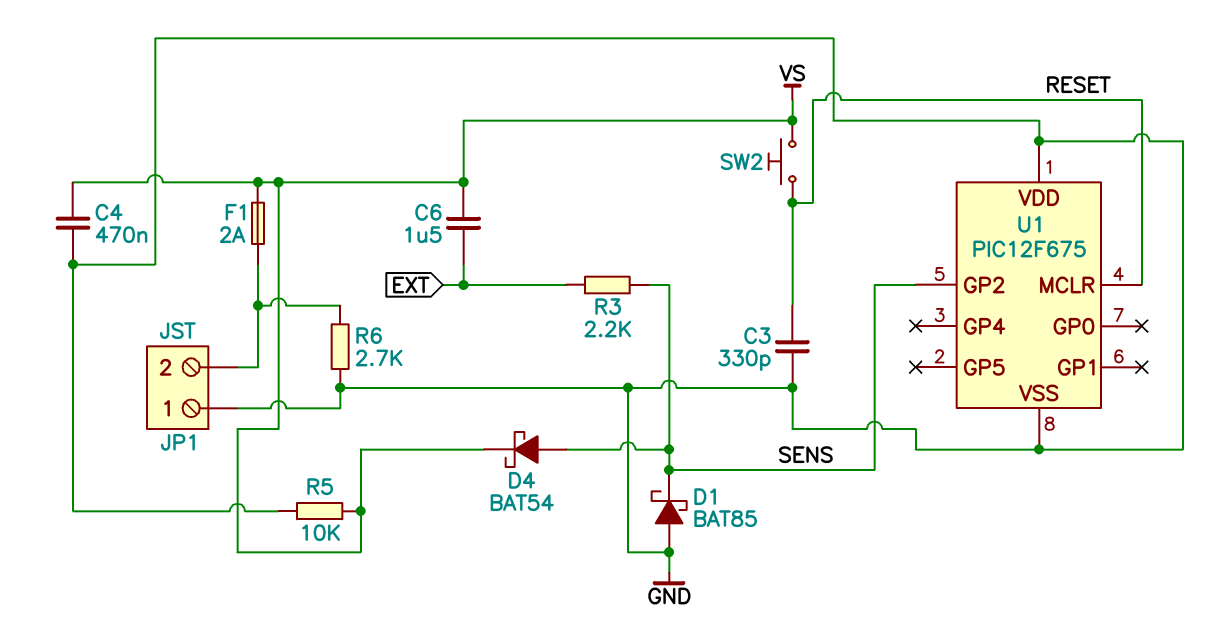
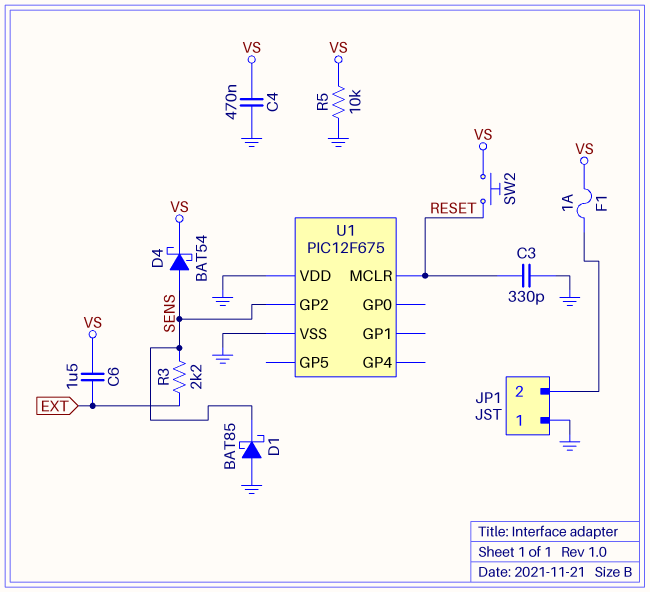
F1: 2A (JP1/2, VS) -> 1A (JP1/2, VS)
R6: 2.7k (GND, JP1/2) -> none

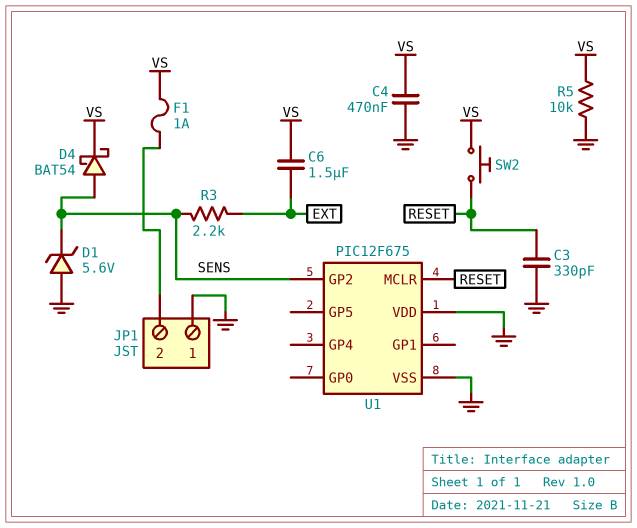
D1: schottky BAT85 (A GND, K SENS) -> zener 5.6V (A GND, K SENS)

